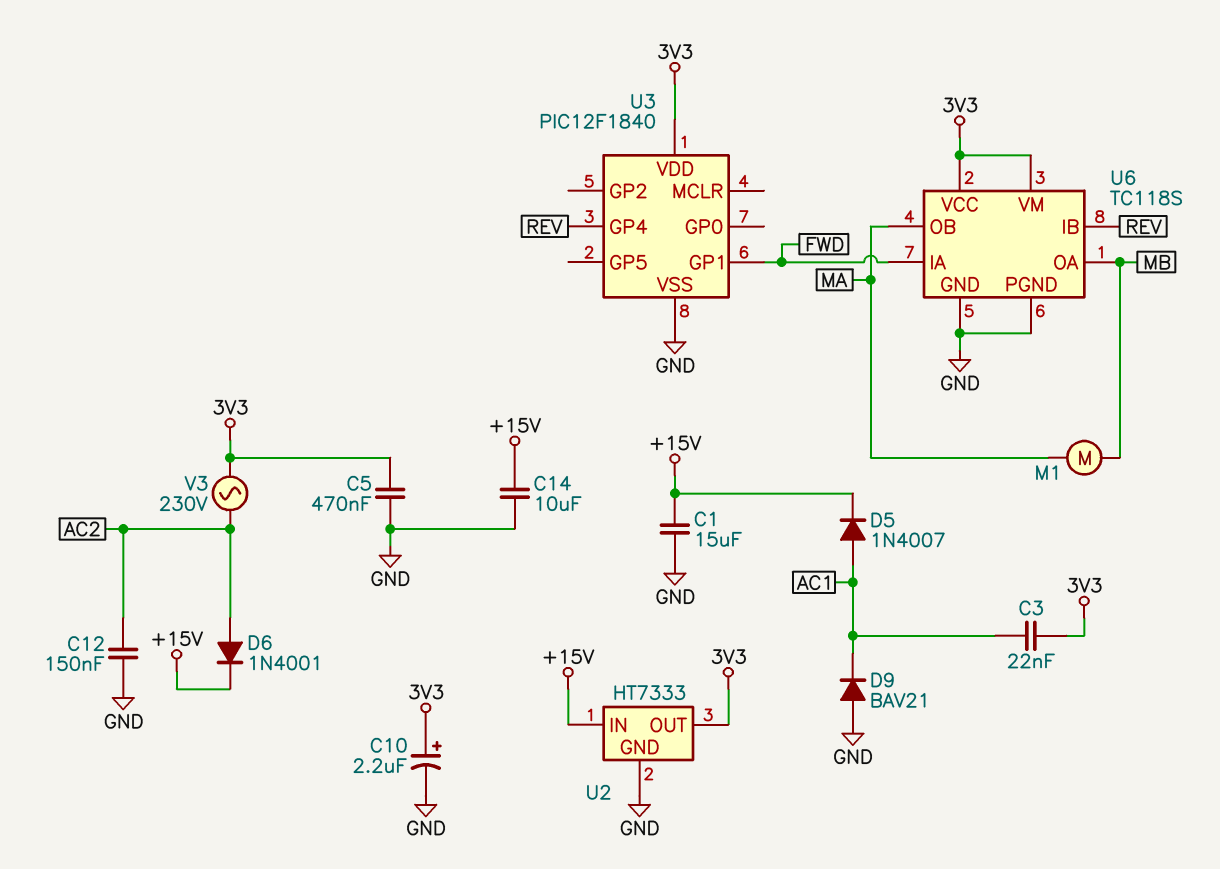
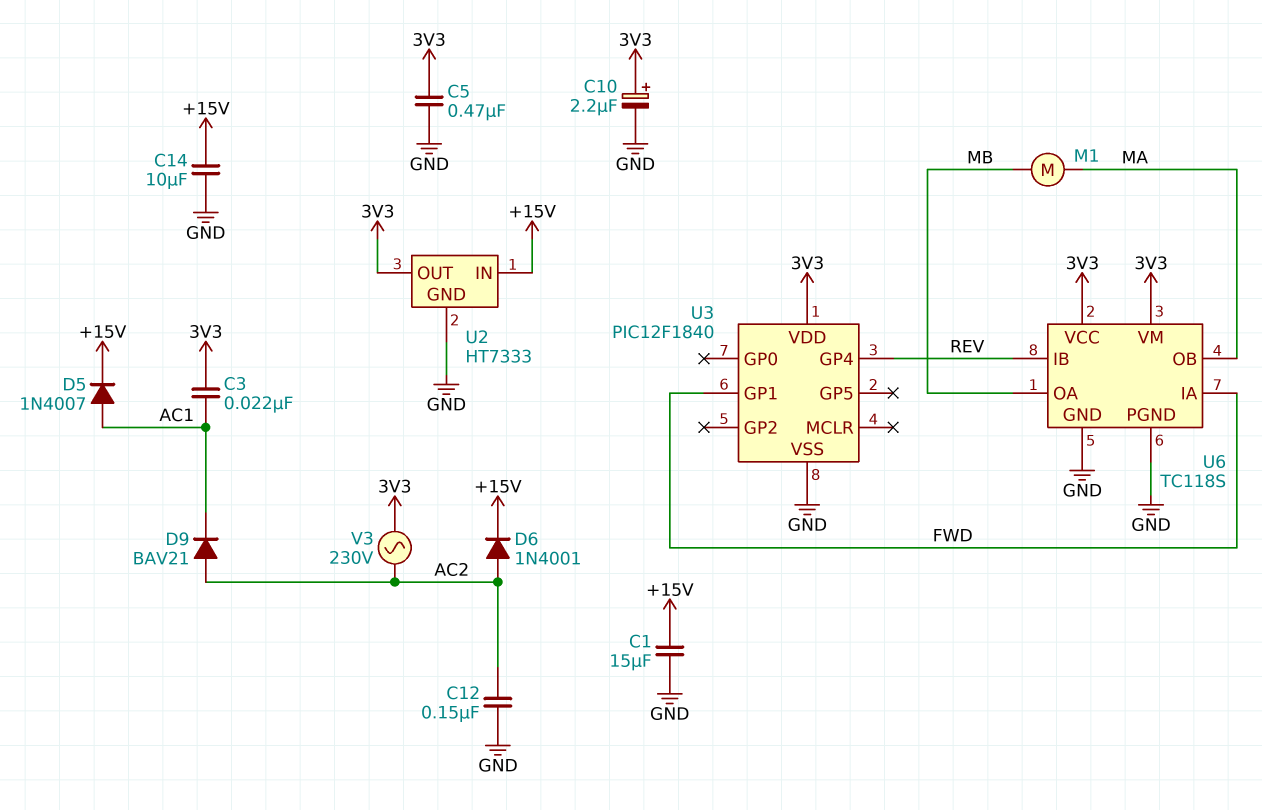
D9: diode BAV21 (A GND, K AC1) -> diode BAV21 (A AC2, K AC1)

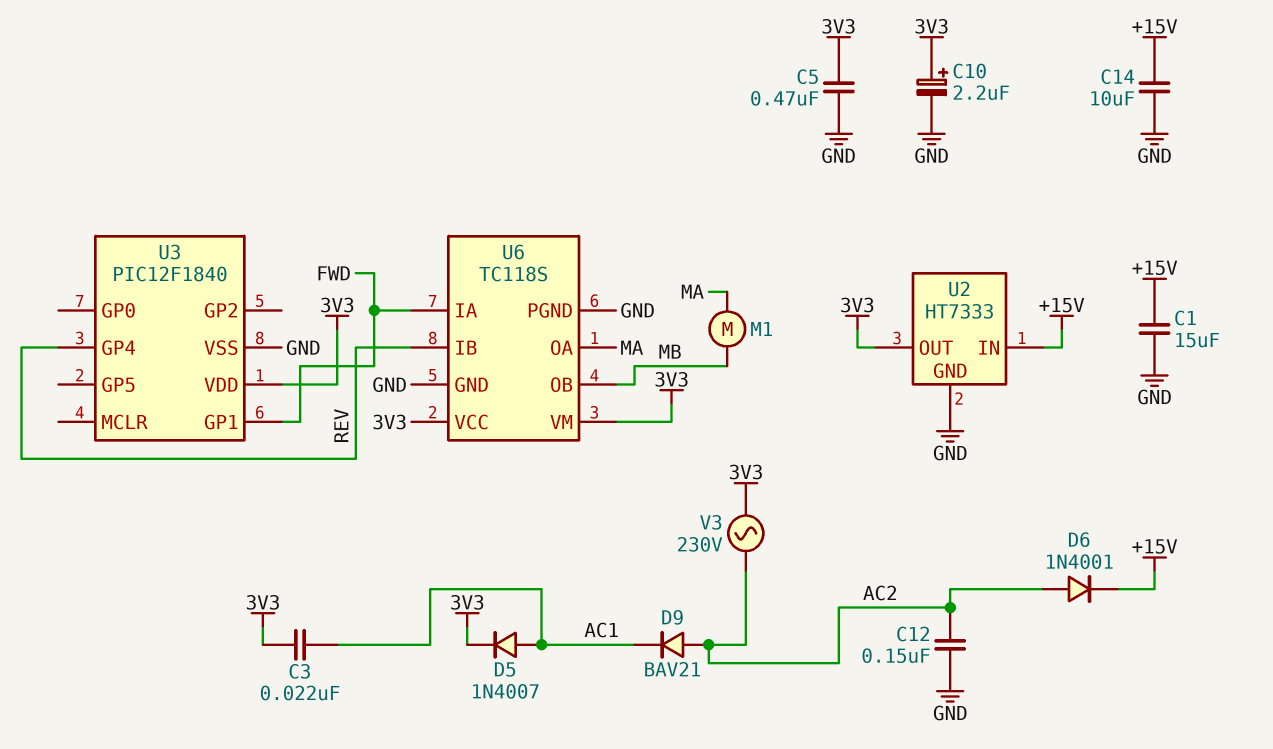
D5: diode 1N4007 (A AC1, K +15V) -> diode 1N4007 (A AC1, K 3V3)
U6 pin OA: MB -> MA
U6 pin OB: MA -> MB

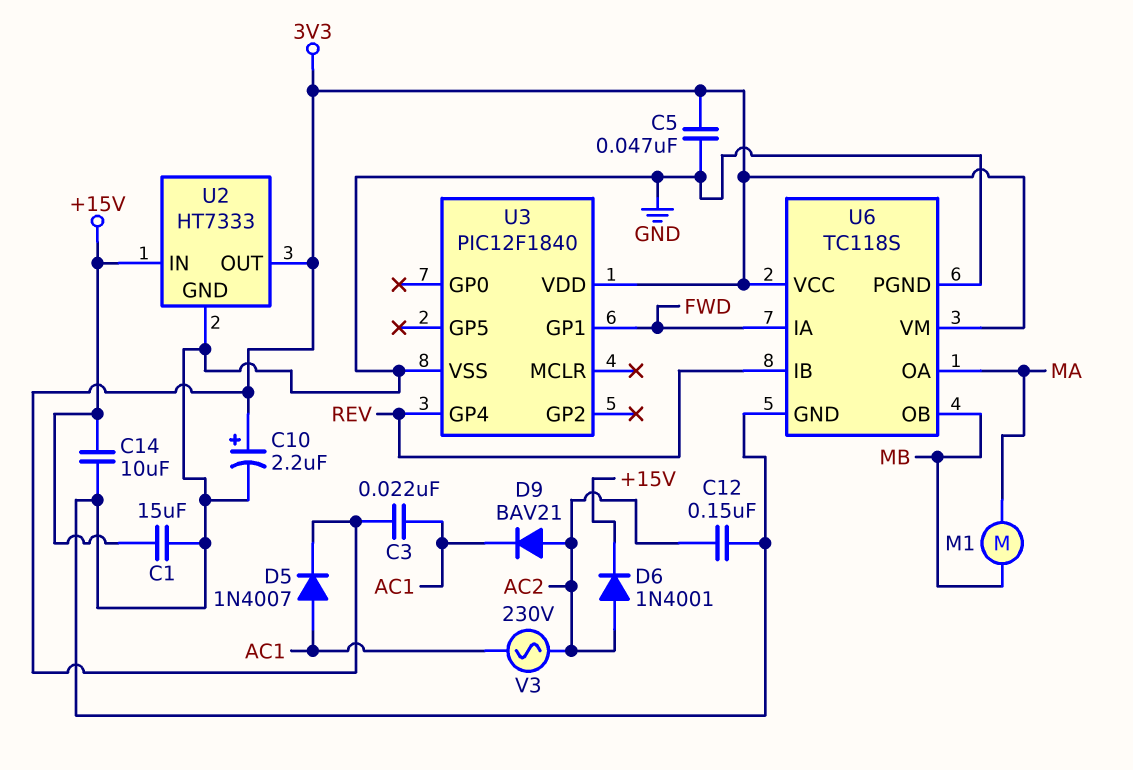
C5: 470nF (3V3, GND) -> 47nF (3V3, GND)
V3: AC 230V (3V3, AC2) -> AC 230V (AC1, AC2)

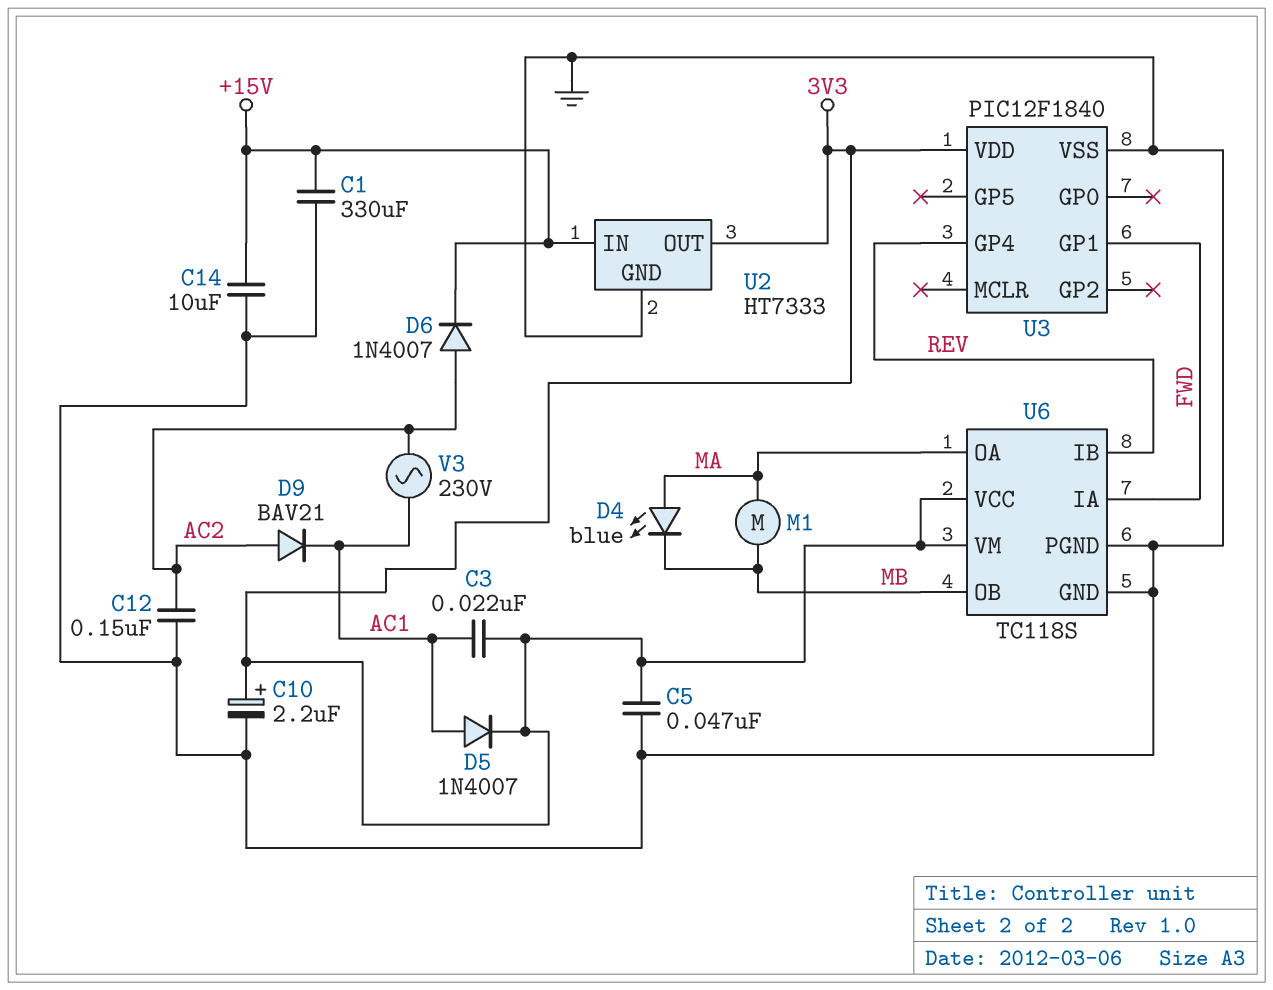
C1: 15uF (+15V, GND) -> 330uF (+15V, GND)
D4: none -> LED blue (A MA, K MB)
D6: diode 1N4001 (A AC2, K +15V) -> diode 1N4007 (A AC2, K +15V)

